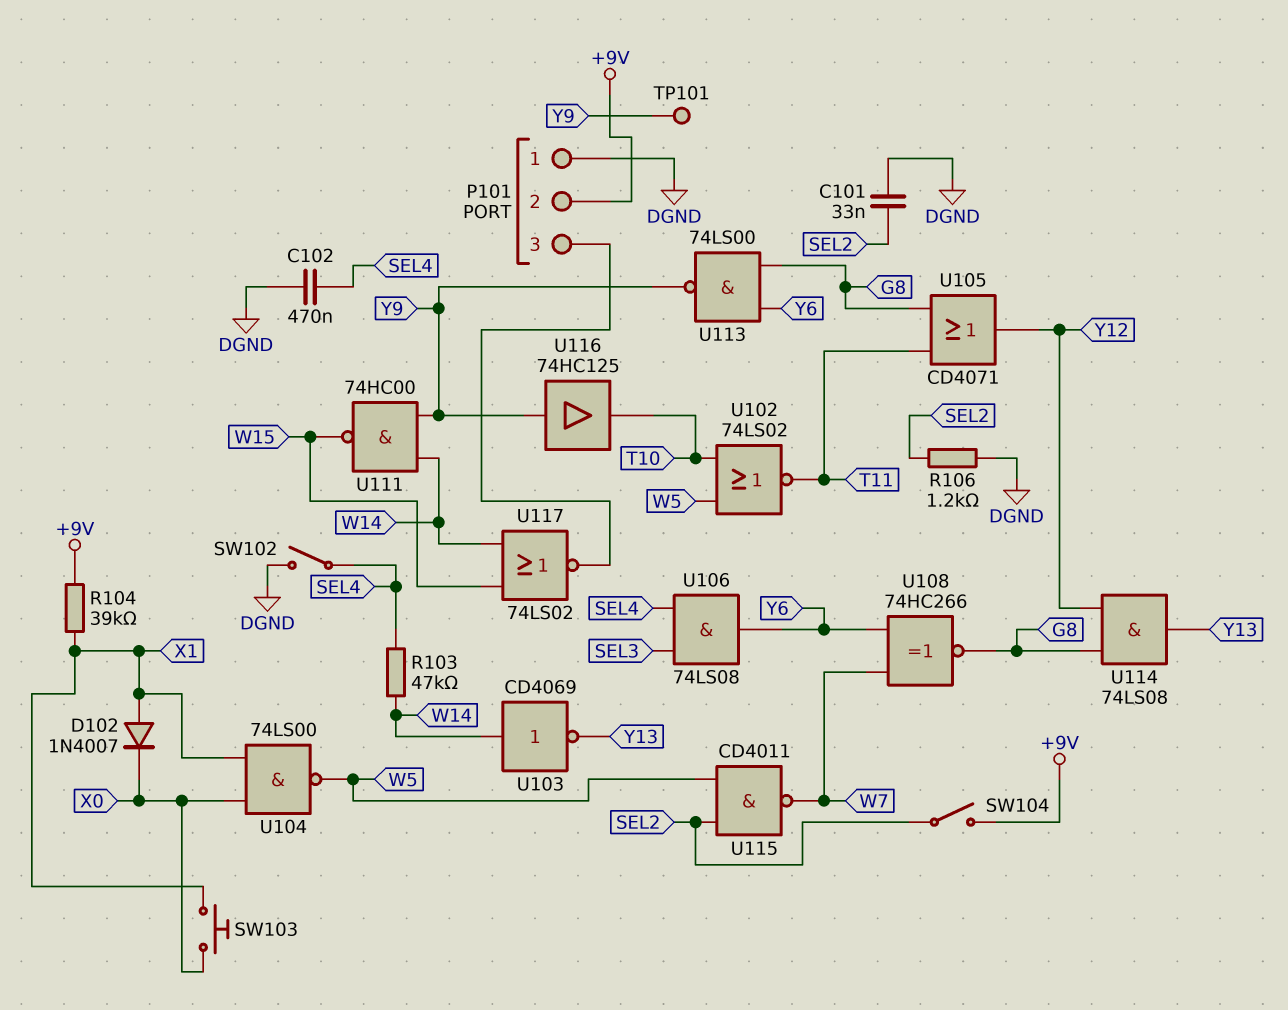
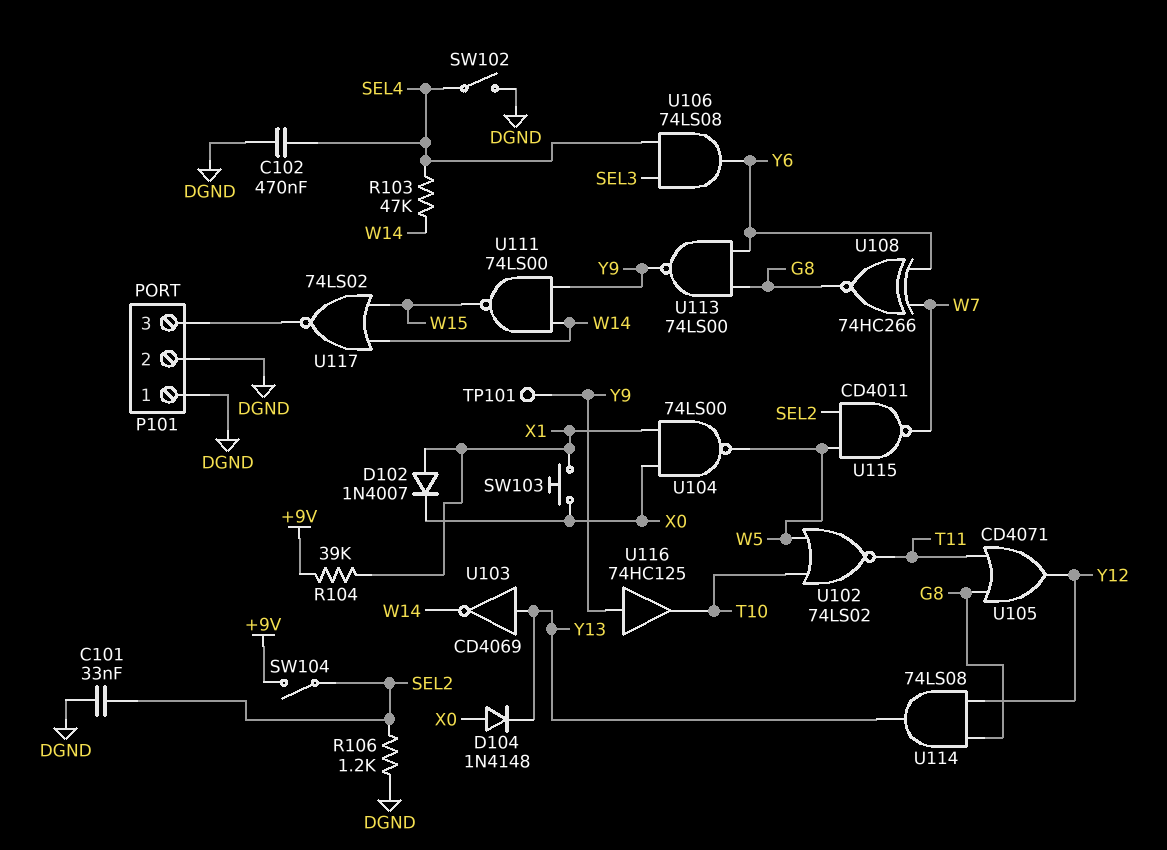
D104: none -> diode 1N4148 (A X0, K Y13)
P101 pin 2: +9V -> DGND
U103: NOT CD4069 (in W14, out Y13) -> NOT CD4069 (in Y13, out W14)
U111: NAND 74HC00 (in W14, in Y9, out W15) -> NAND 74LS00 (in W14, in Y9, out W15)

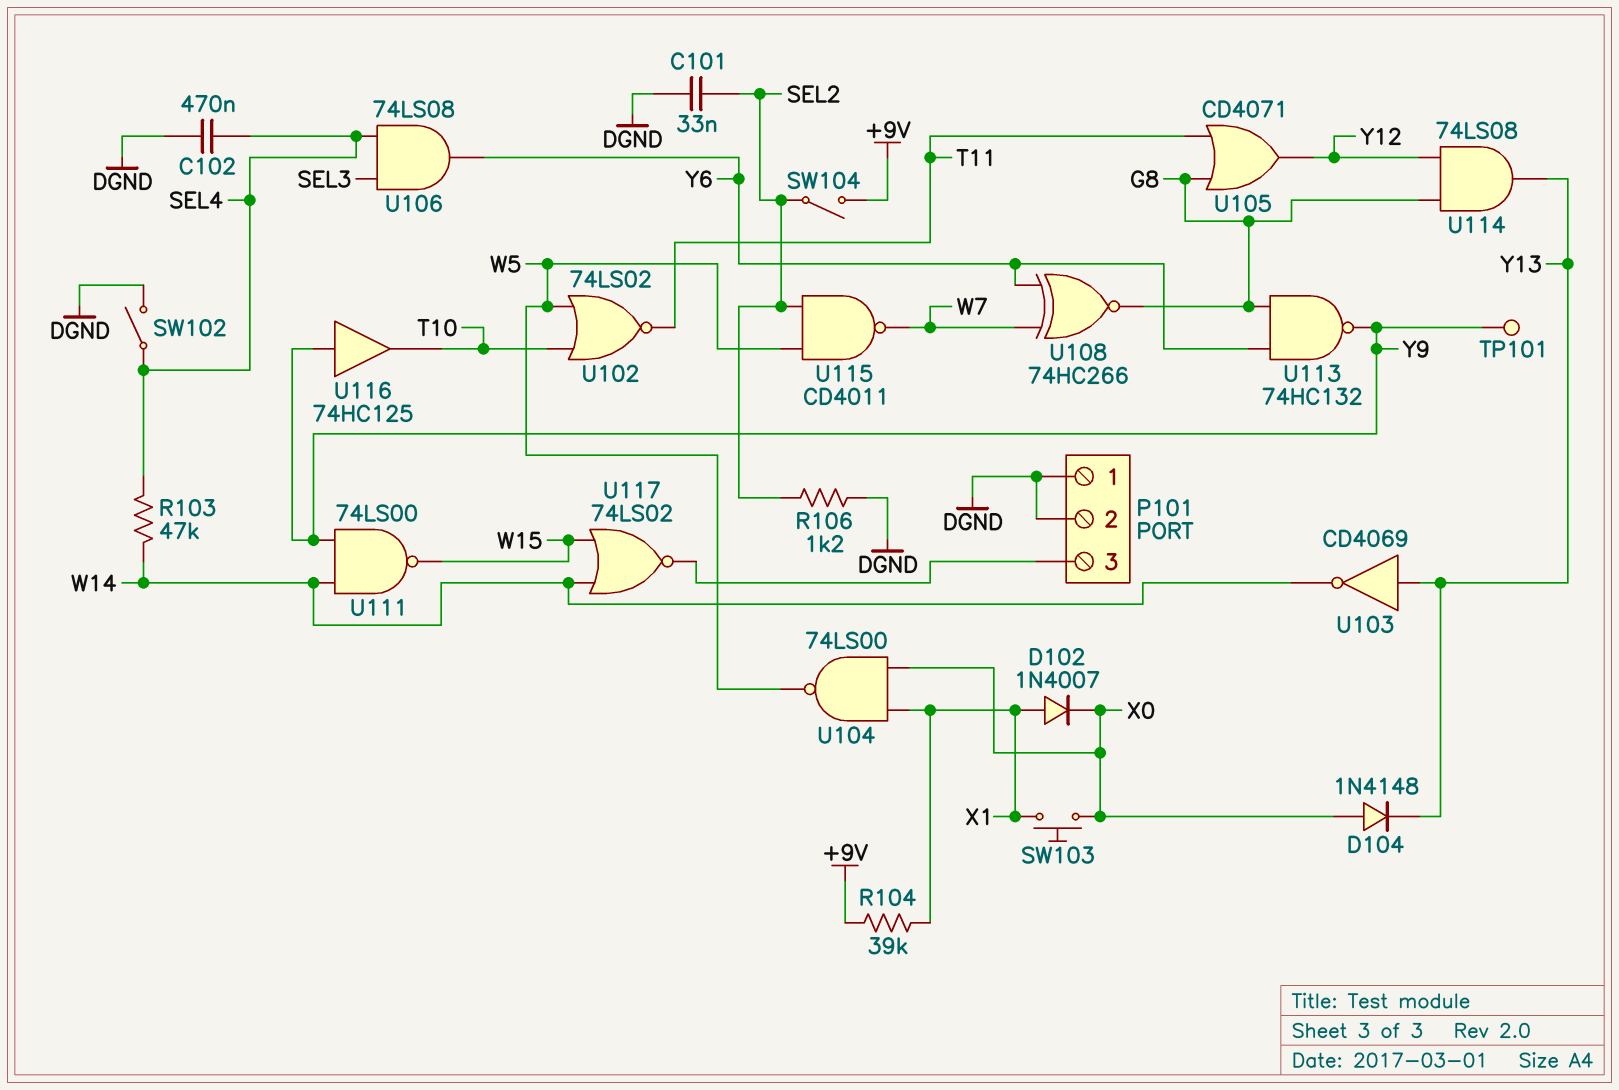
U113: NAND 74LS00 (in G8, in Y6, out Y9) -> NAND 74HC132 (in G8, in Y6, out Y9)

